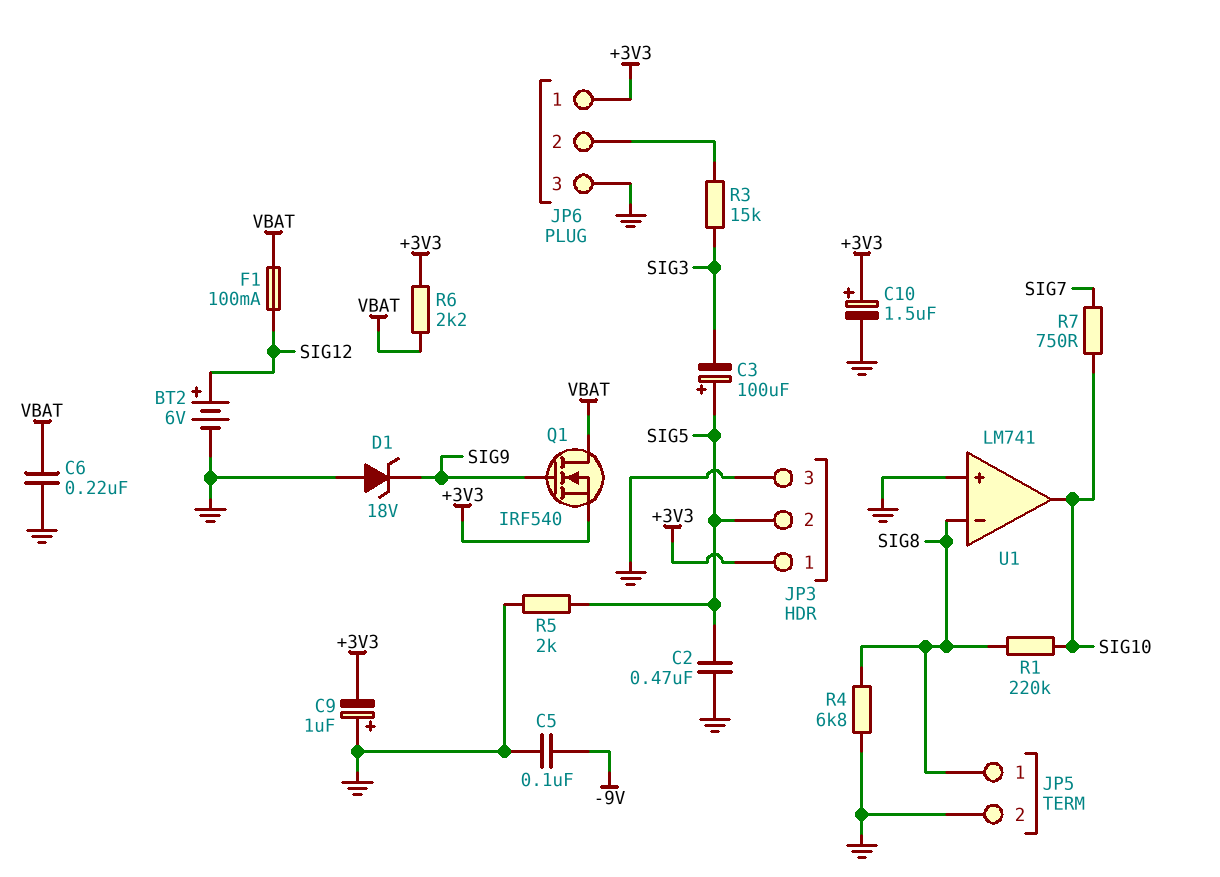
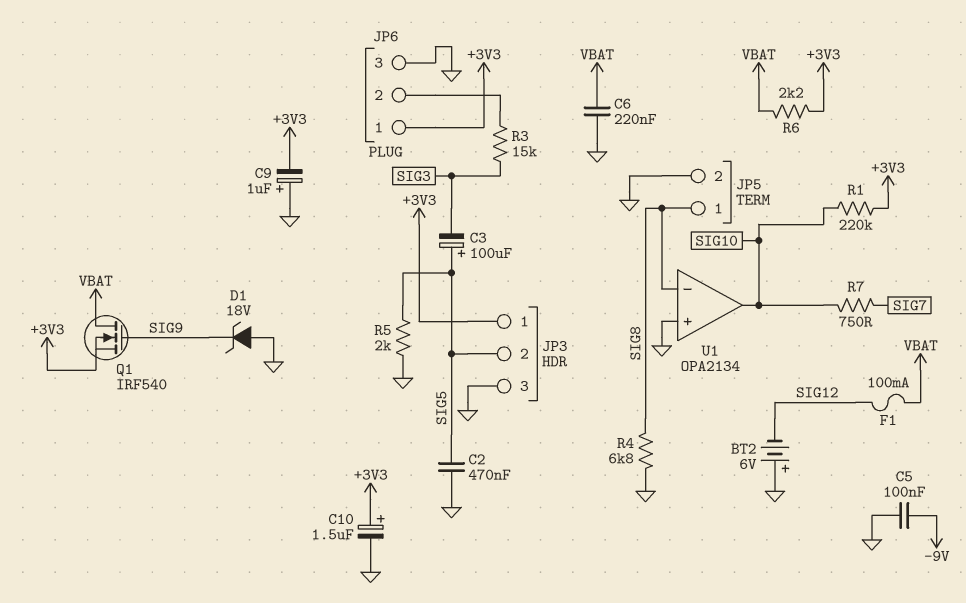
BT2: 6V (plus SIG12, minus GND) -> 6V (plus GND, minus SIG12)
R1: 220k (SIG8, SIG10) -> 220k (+3V3, SIG10)
U1: LM741 -> OPA2134

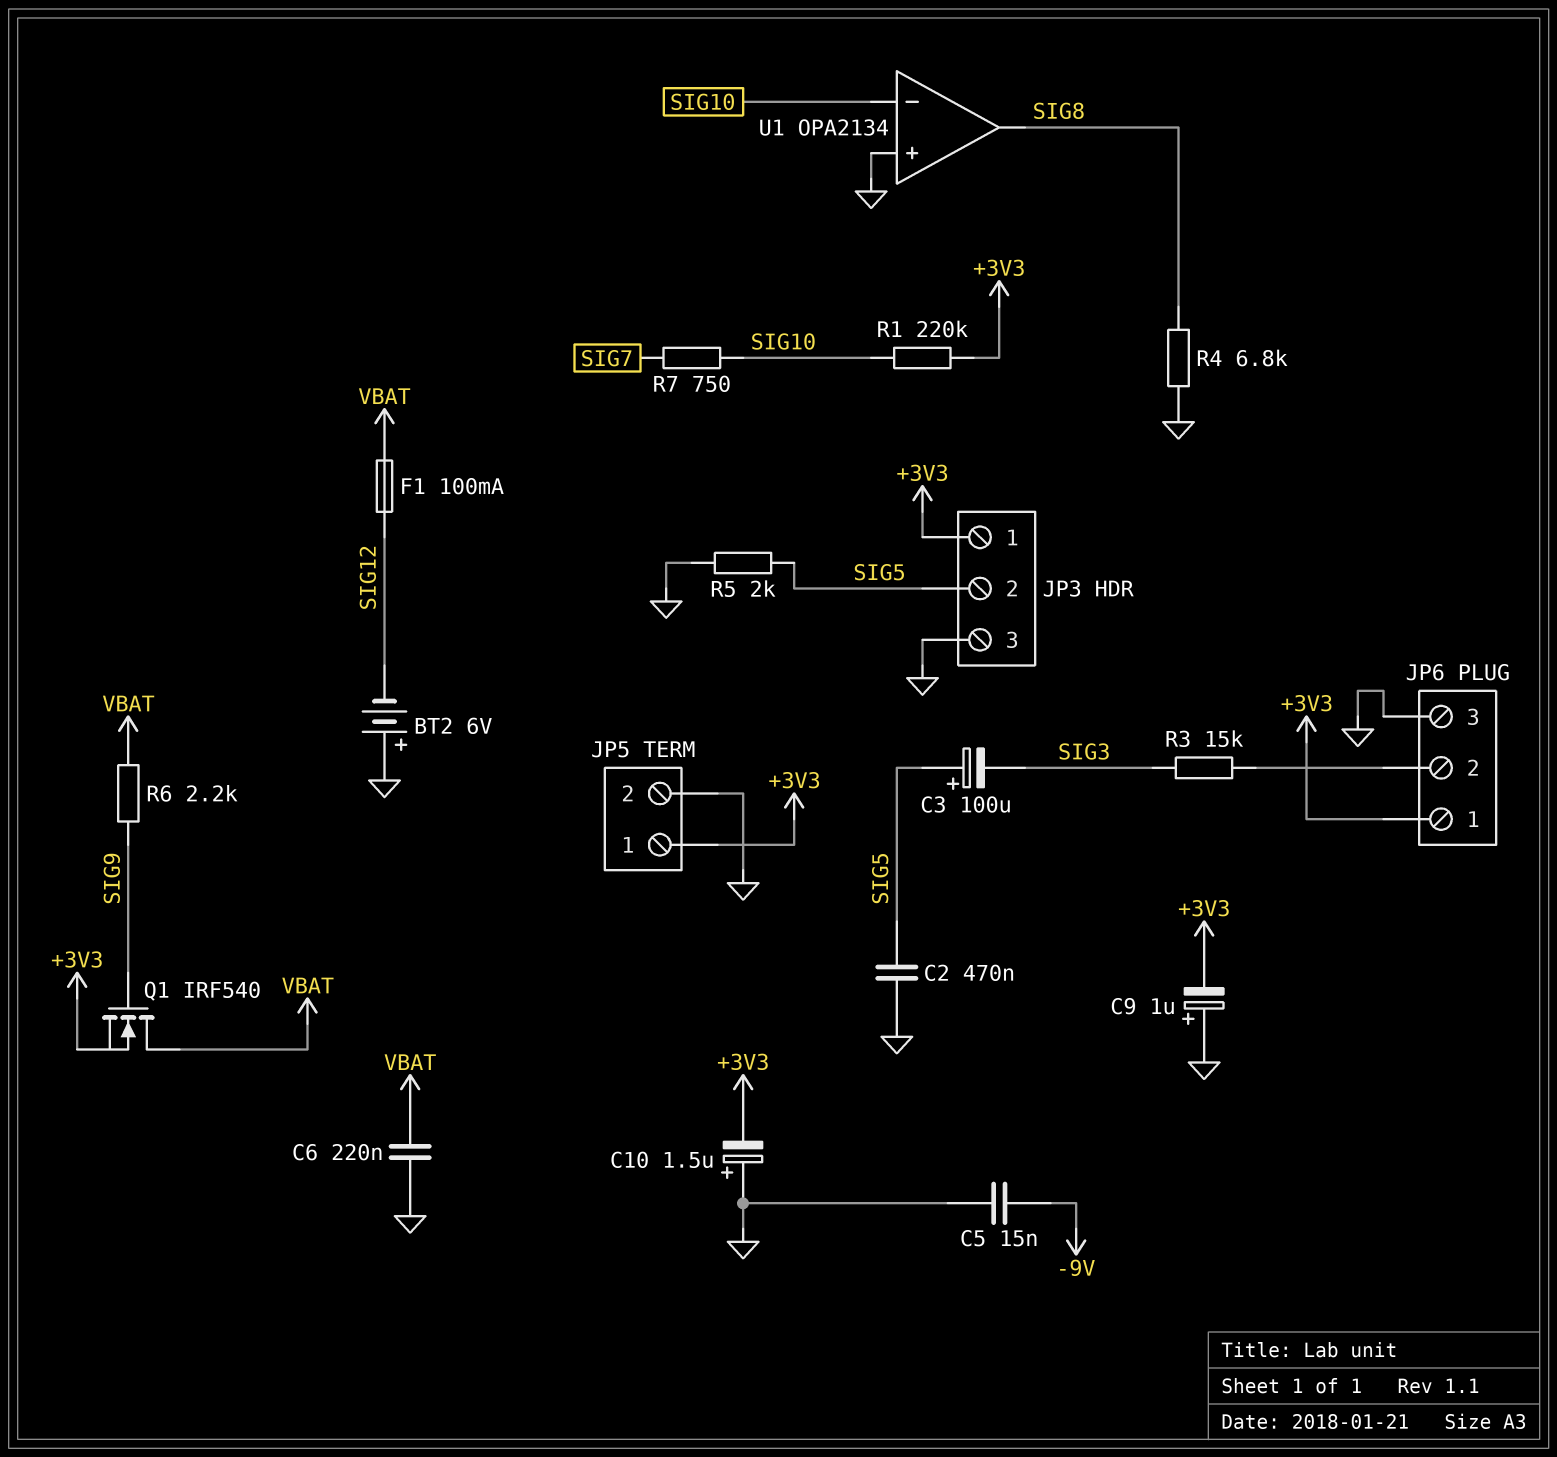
C5: 100nF (-9V, GND) -> 15nF (-9V, GND)
C10: 1.5uF (plus +3V3, minus GND) -> 1.5uF (plus GND, minus +3V3)
D1: zener 18V (A GND, K SIG9) -> none
JP5 pin 1: SIG8 -> +3V3
R6: 2.2k (+3V3, VBAT) -> 2.2k (SIG9, VBAT)
U1 pin in-: SIG8 -> SIG10
U1 pin out: SIG10 -> SIG8

